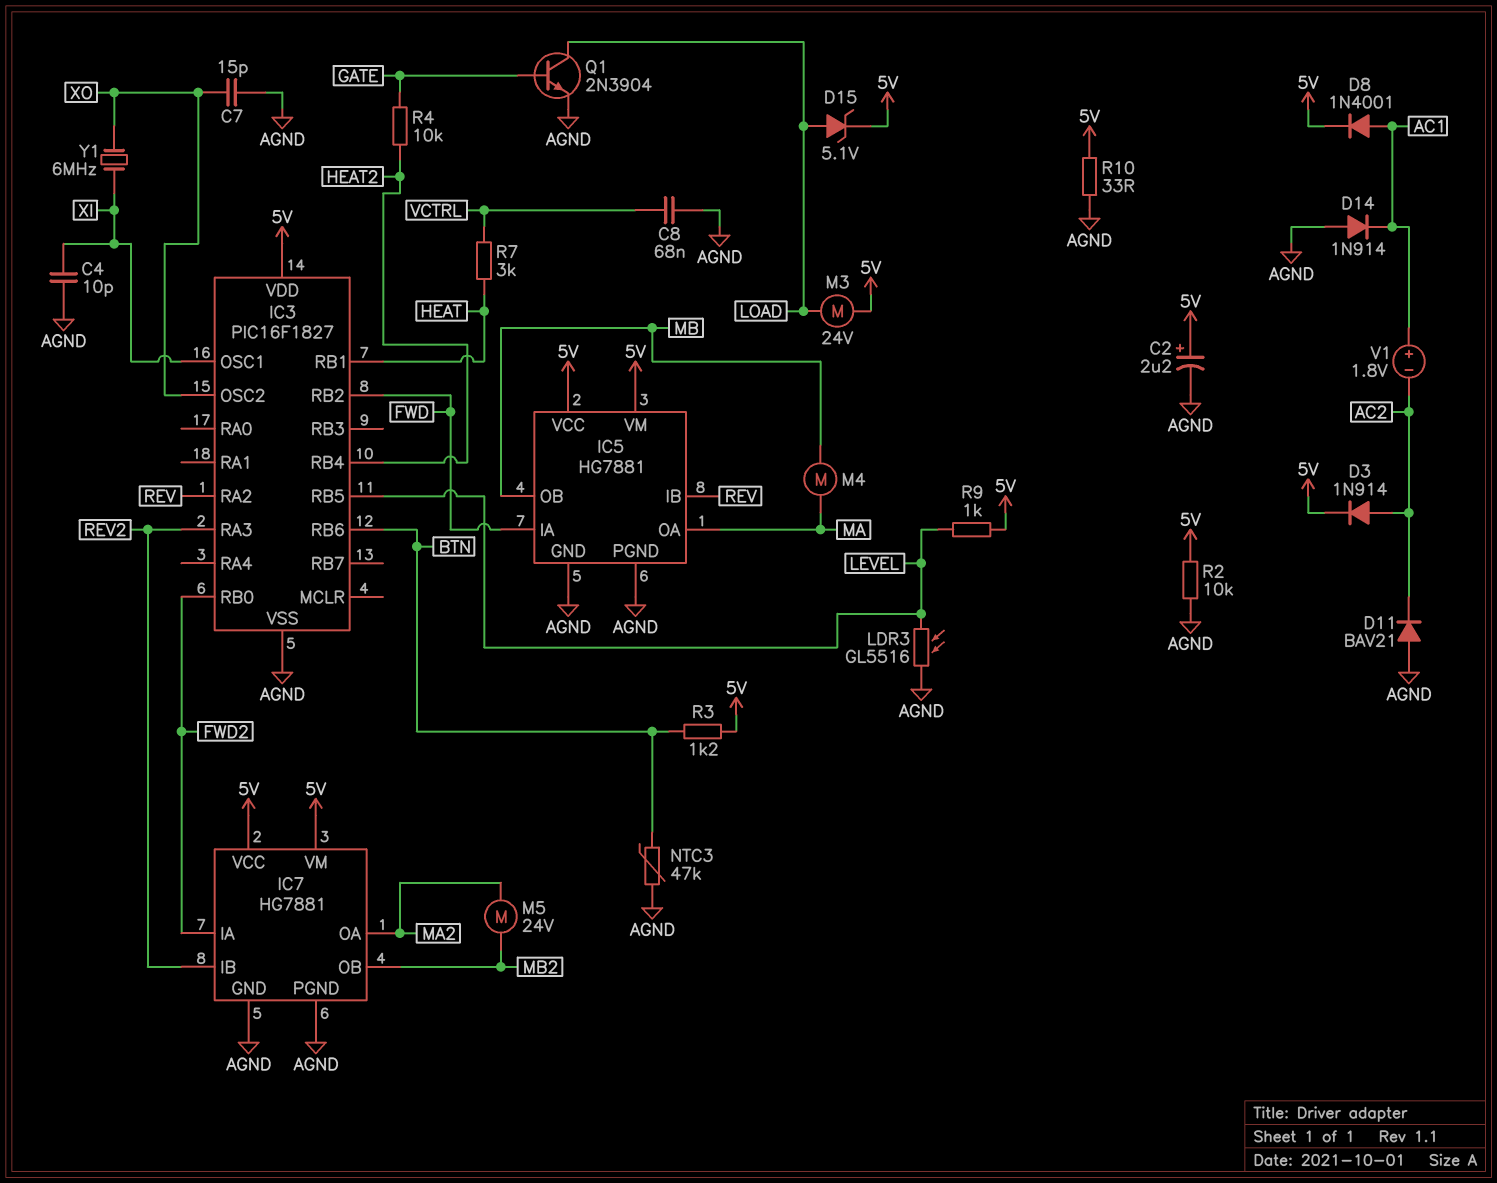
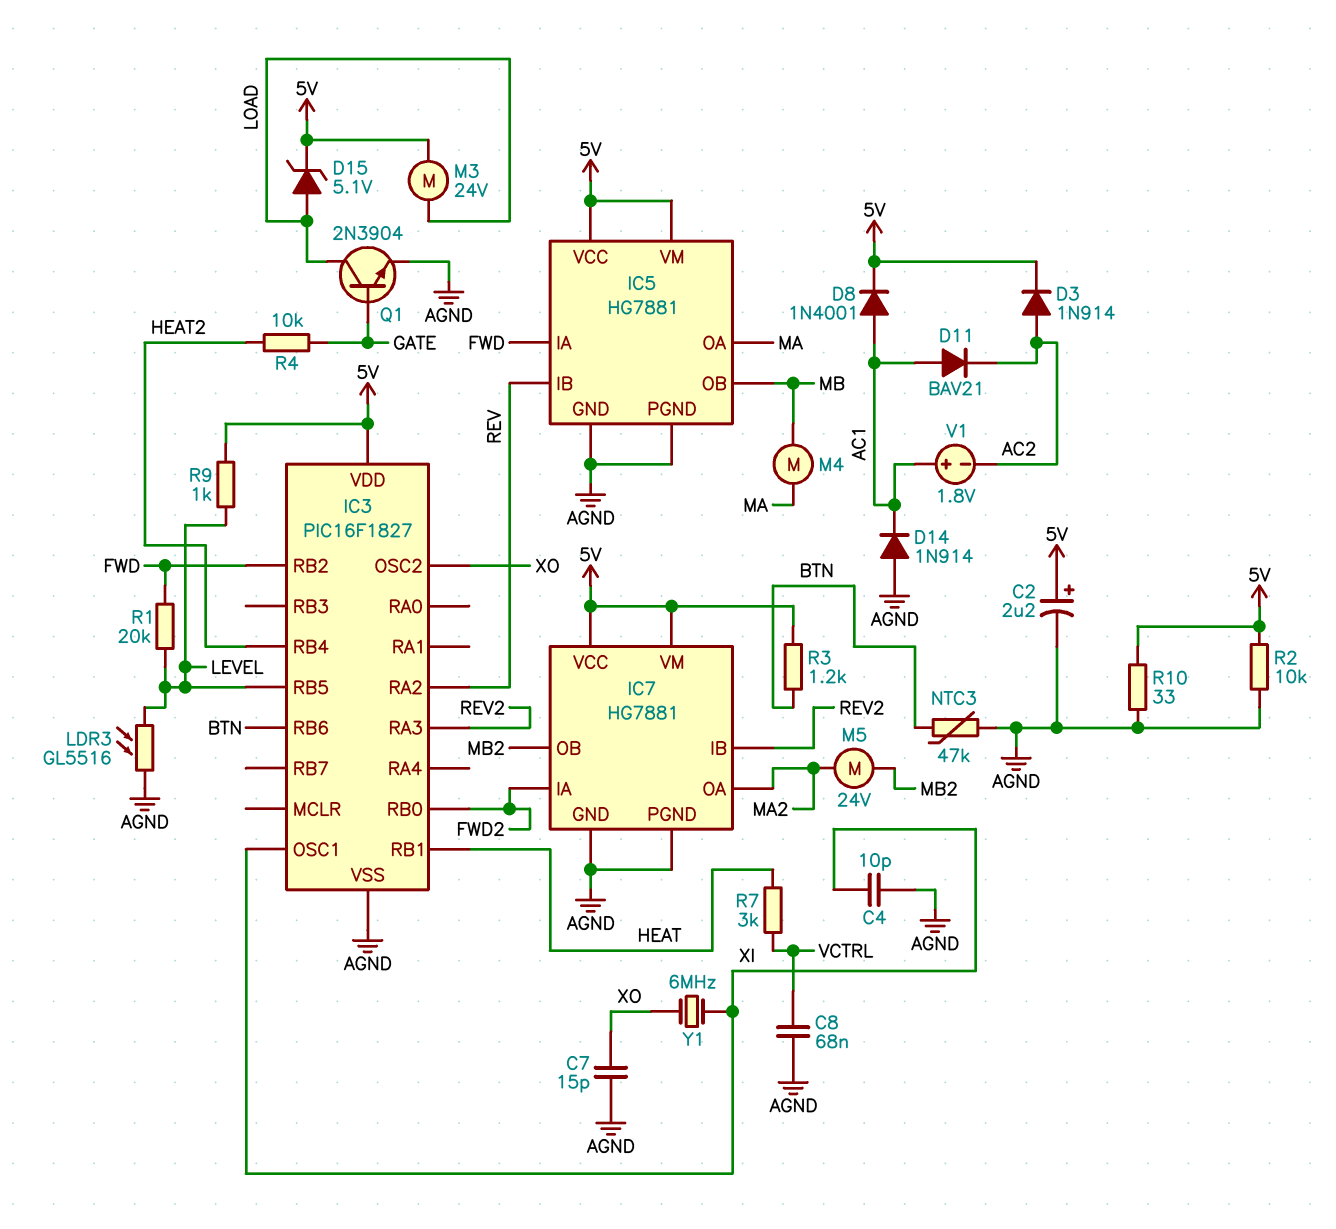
D11: diode BAV21 (A AGND, K AC2) -> diode BAV21 (A AC1, K AC2)
R1: none -> 20k (FWD, LEVEL)

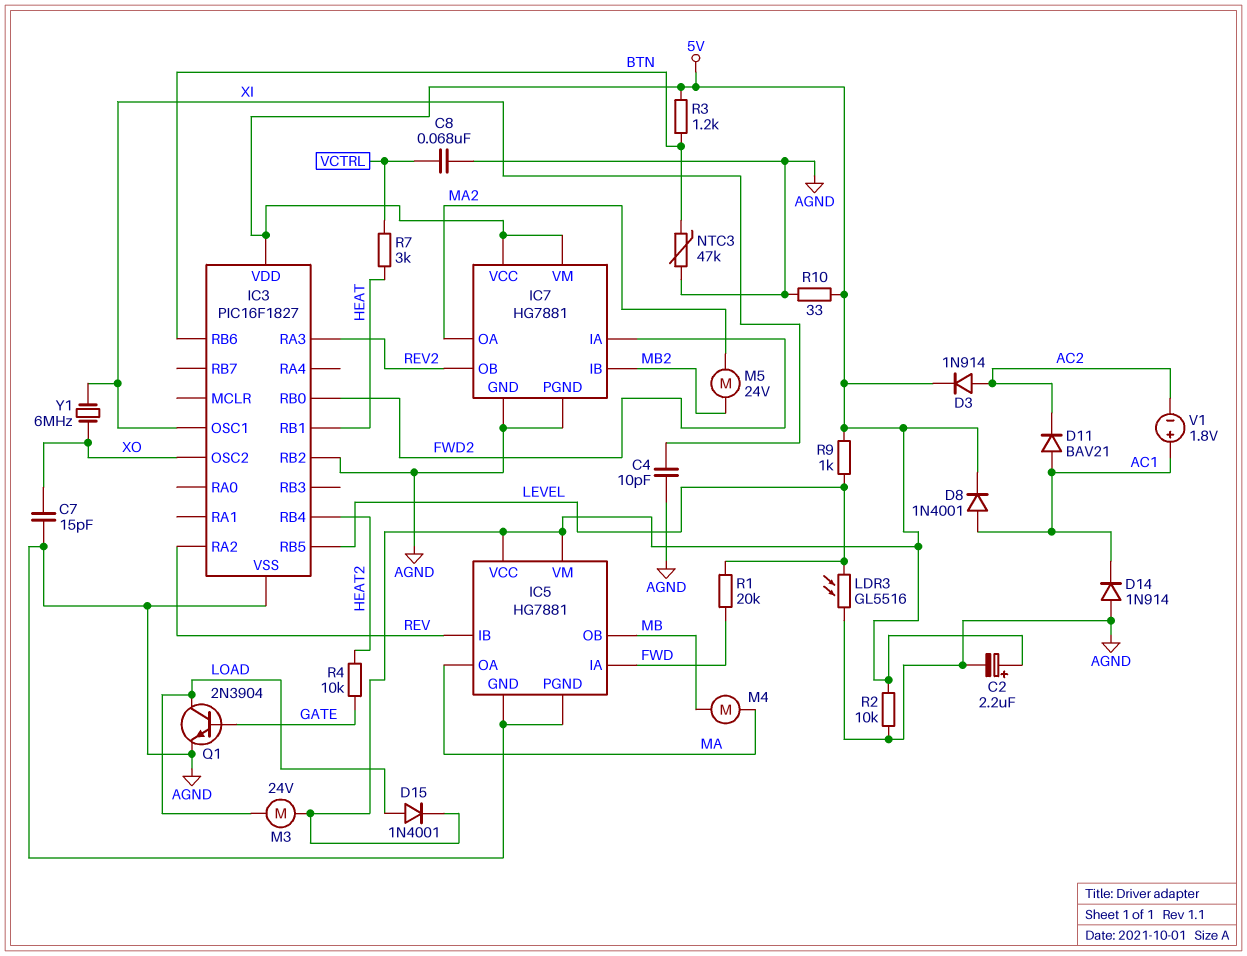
D15: zener 5.1V (A LOAD, K 5V) -> diode 1N4001 (A LOAD, K 5V)
IC3 pin RB2: FWD -> AGND
IC7 pin IB: REV2 -> MB2
IC7 pin OB: MB2 -> REV2

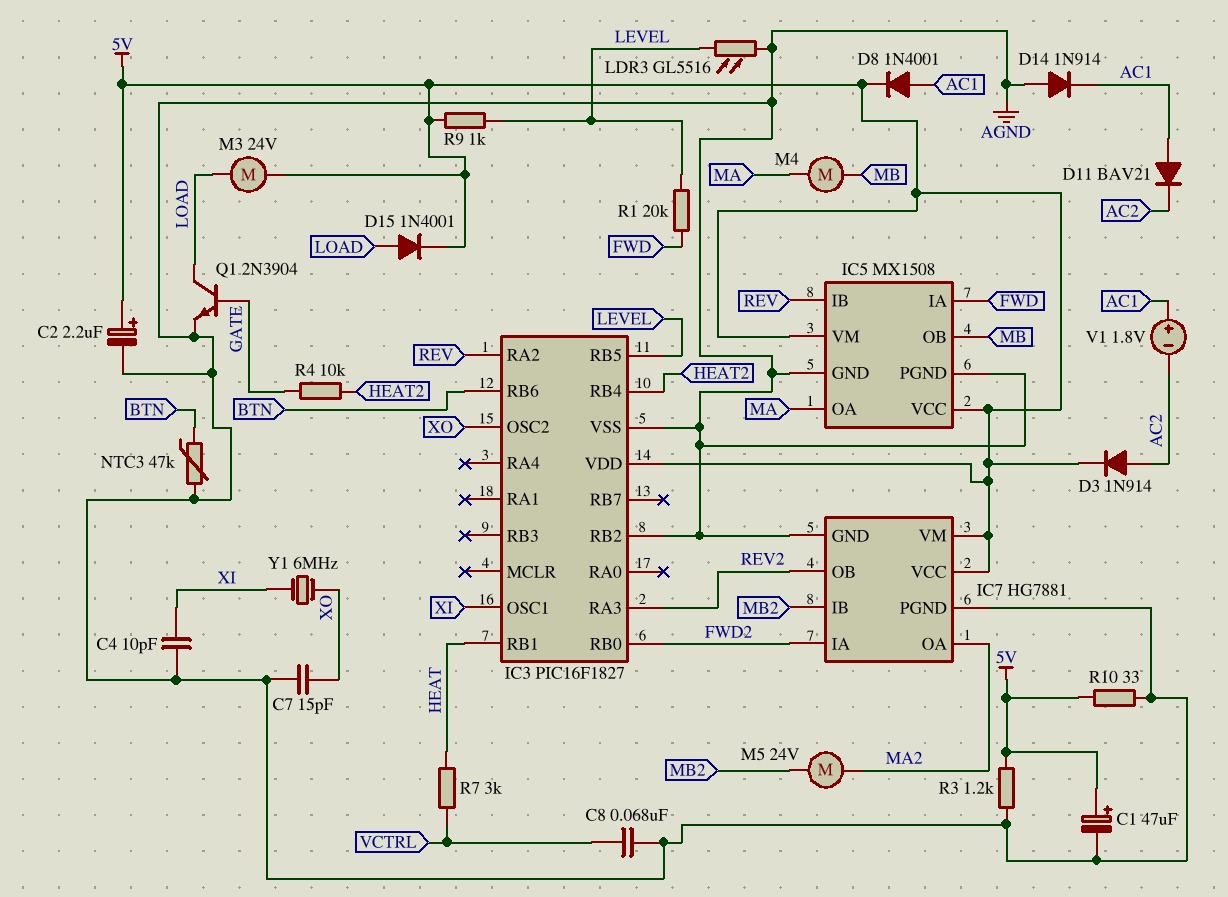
C1: none -> 47uF (plus 5V, minus AGND)
IC5: HG7881 -> MX1508
R2: 10k (5V, AGND) -> none
R3: 1.2k (5V, BTN) -> 1.2k (5V, AGND)

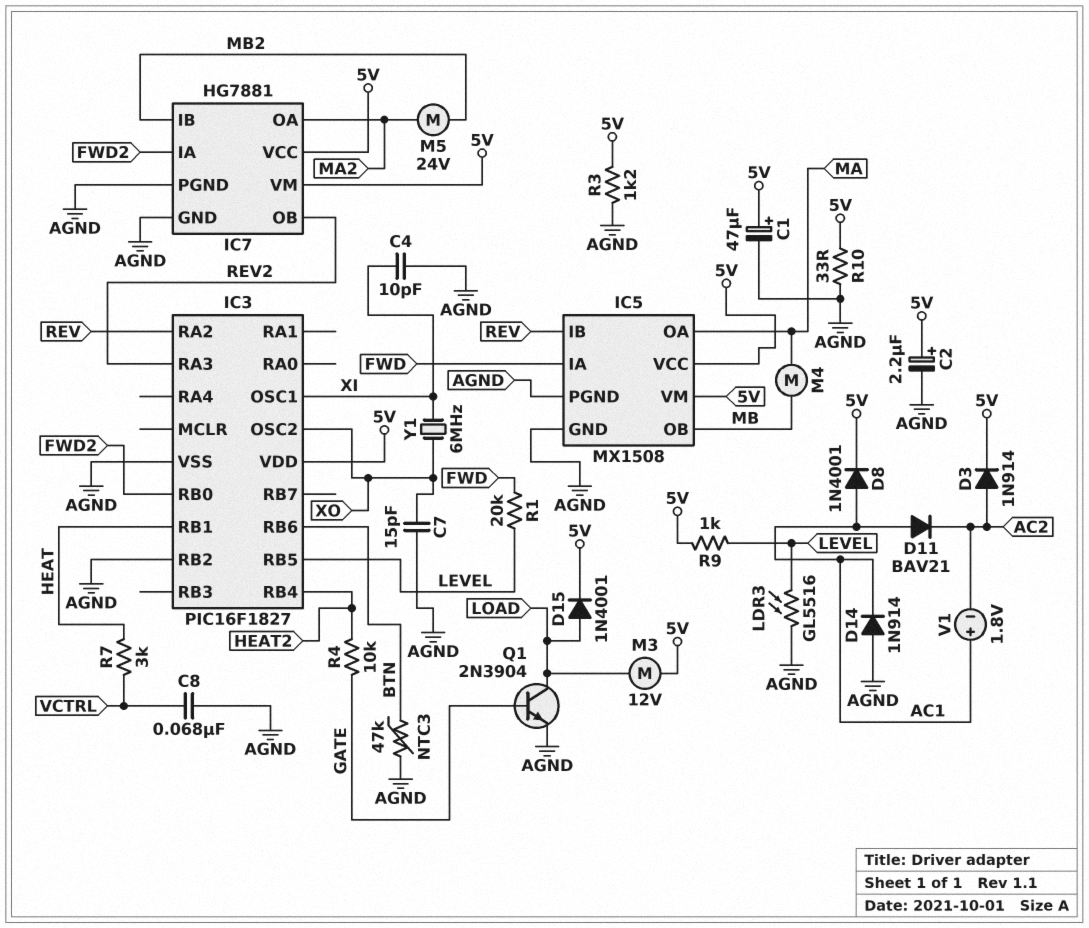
M3: motor 24V (5V, LOAD) -> motor 12V (5V, LOAD)

